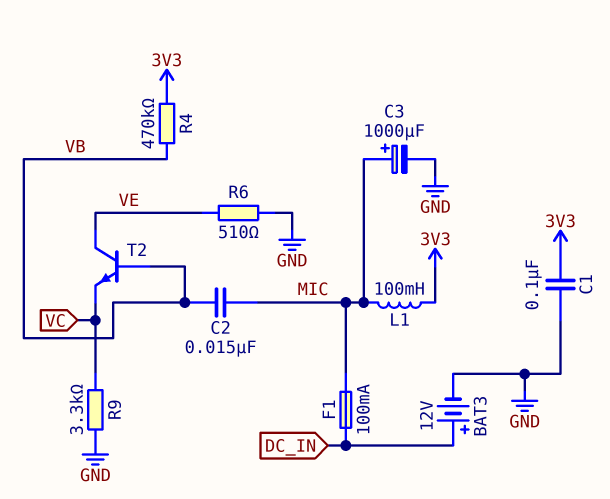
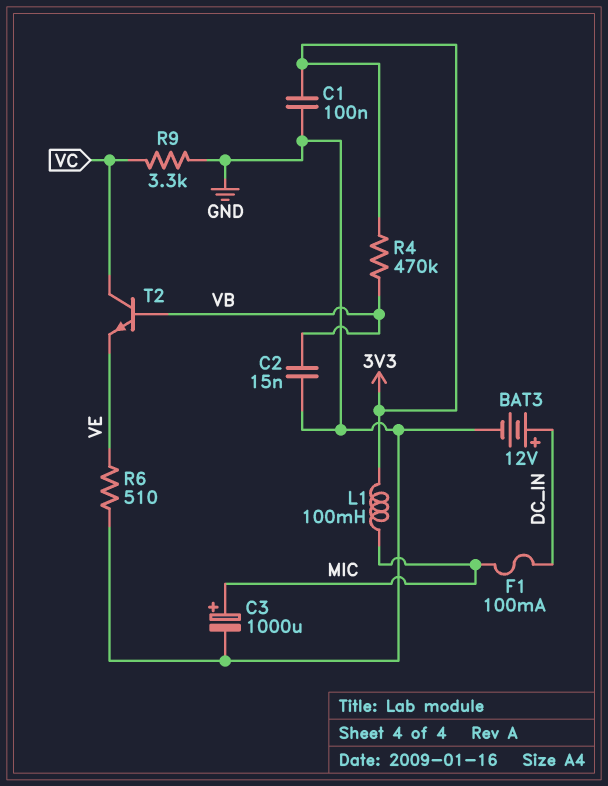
C2: 15nF (MIC, VB) -> 15nF (GND, VB)
T2: NPN (B VB, C VE, E VC) -> NPN (B VB, C VC, E VE)

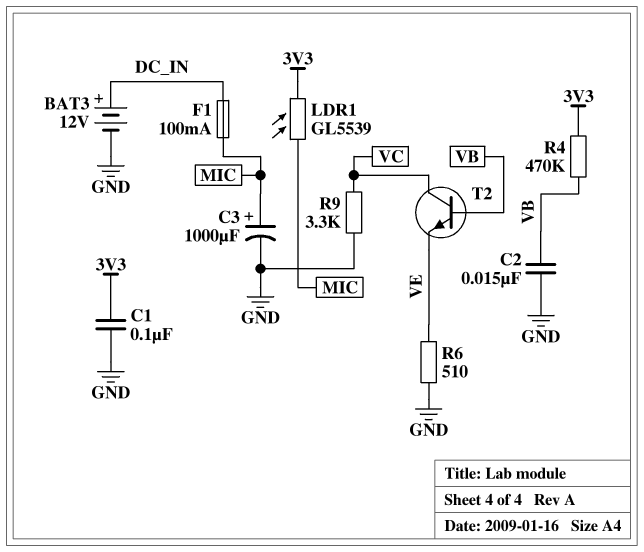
L1: 100mH (3V3, MIC) -> none
LDR1: none -> GL5539 (3V3, MIC)

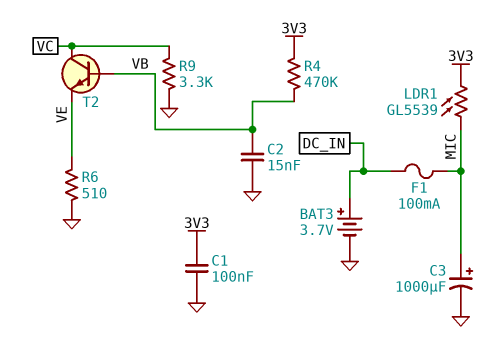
BAT3: 12V (plus DC_IN, minus GND) -> 3.7V (plus DC_IN, minus GND)

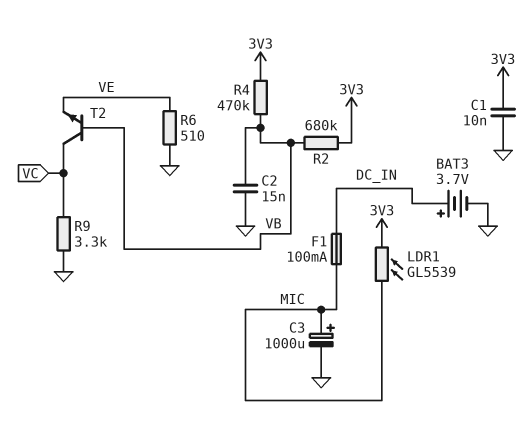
C1: 100nF (3V3, GND) -> 10nF (3V3, GND)
R2: none -> 680k (3V3, VB)

